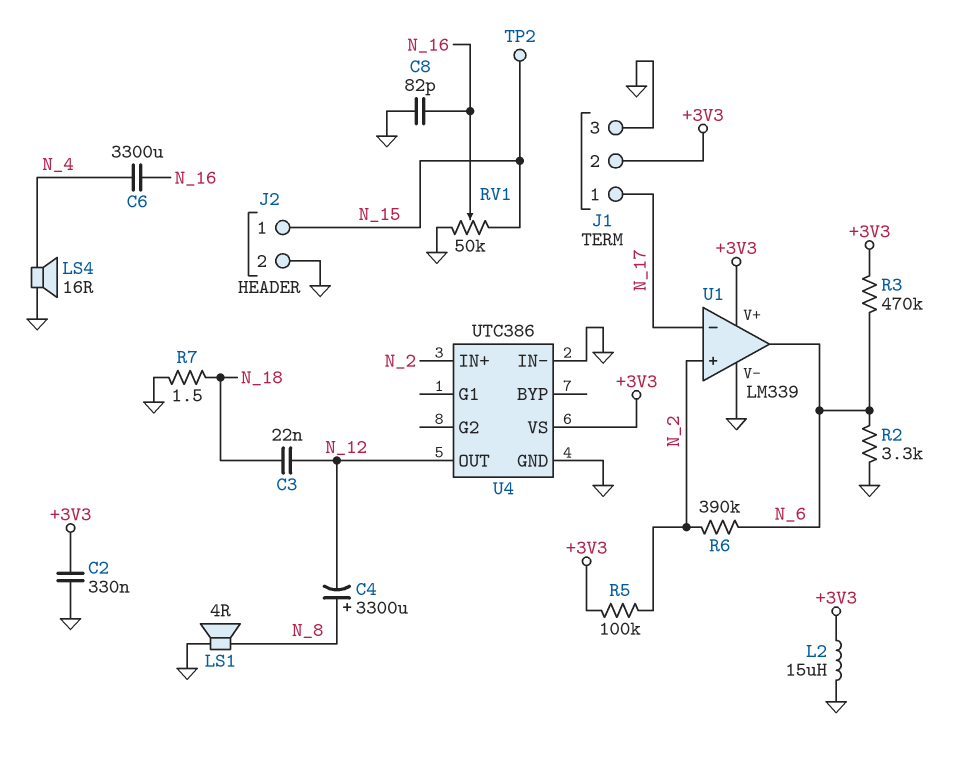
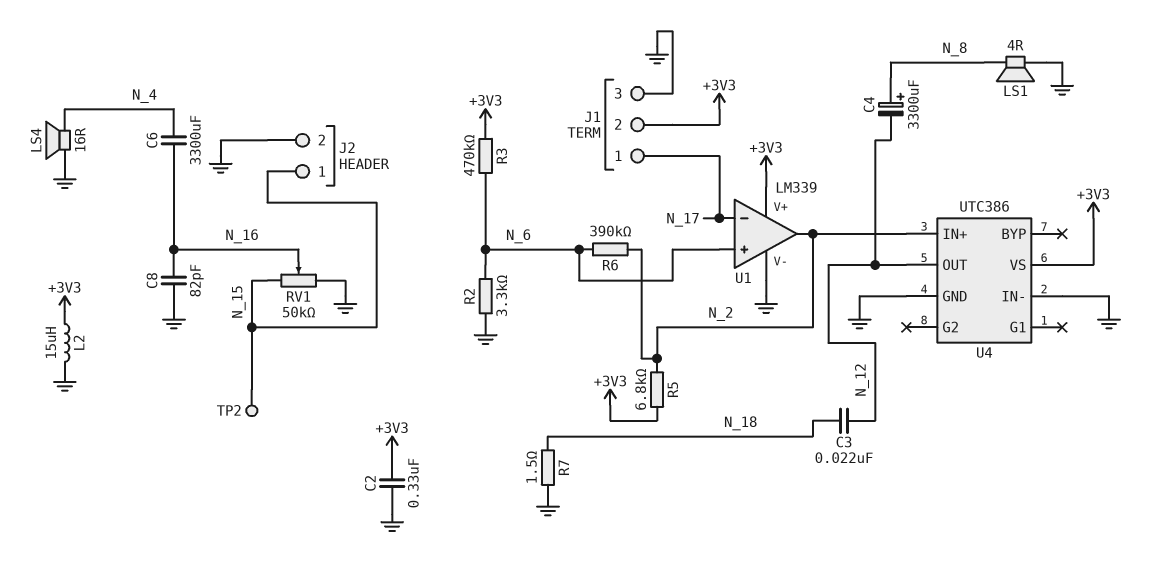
R5: 100k (+3V3, N_2) -> 6.8k (+3V3, N_2)
U1 pin in+: N_2 -> N_6
U1 pin out: N_6 -> N_2

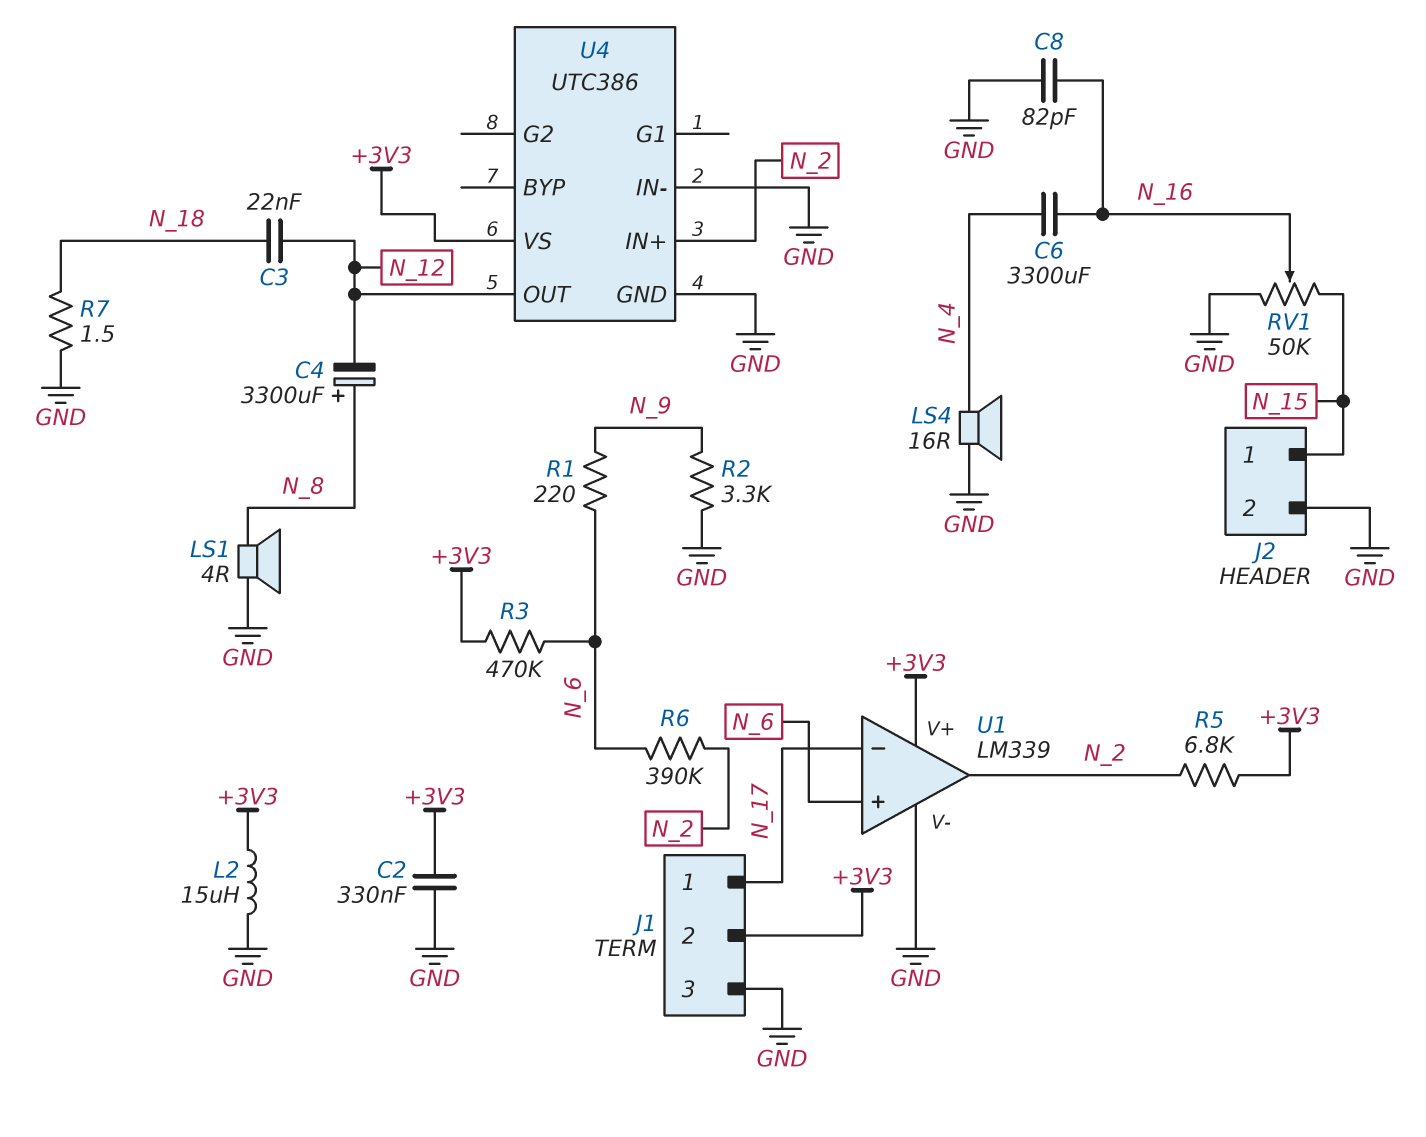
R1: none -> 220 (N_6, N_9)
R2: 3.3k (GND, N_6) -> 3.3k (GND, N_9)
TP2: test point (N_15) -> none

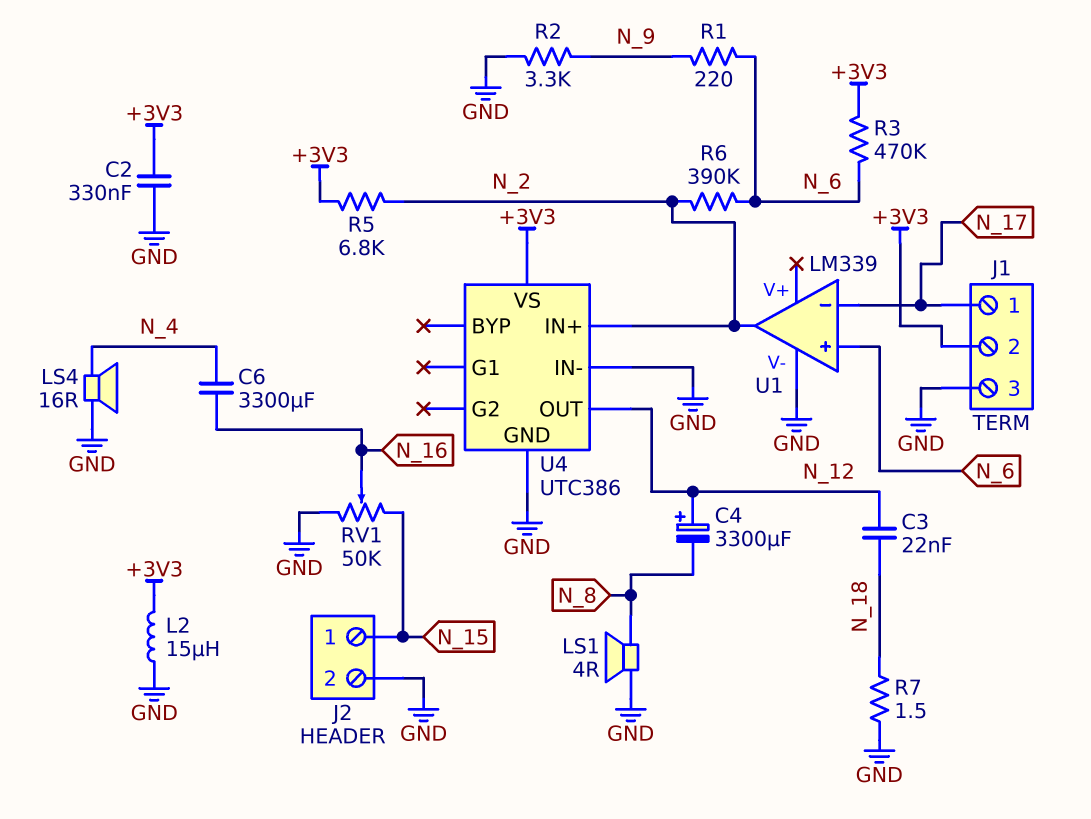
C4: 3300uF (plus N_8, minus N_12) -> 3300uF (plus N_12, minus N_8)
C8: 82pF (GND, N_16) -> none
U1 pin V+: +3V3 -> none

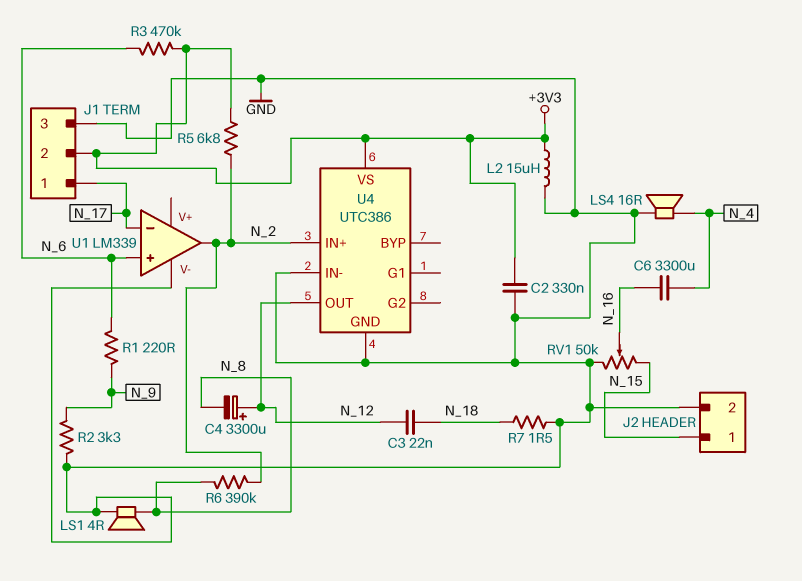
R6: 390k (N_2, N_6) -> 390k (N_2, N_8)

